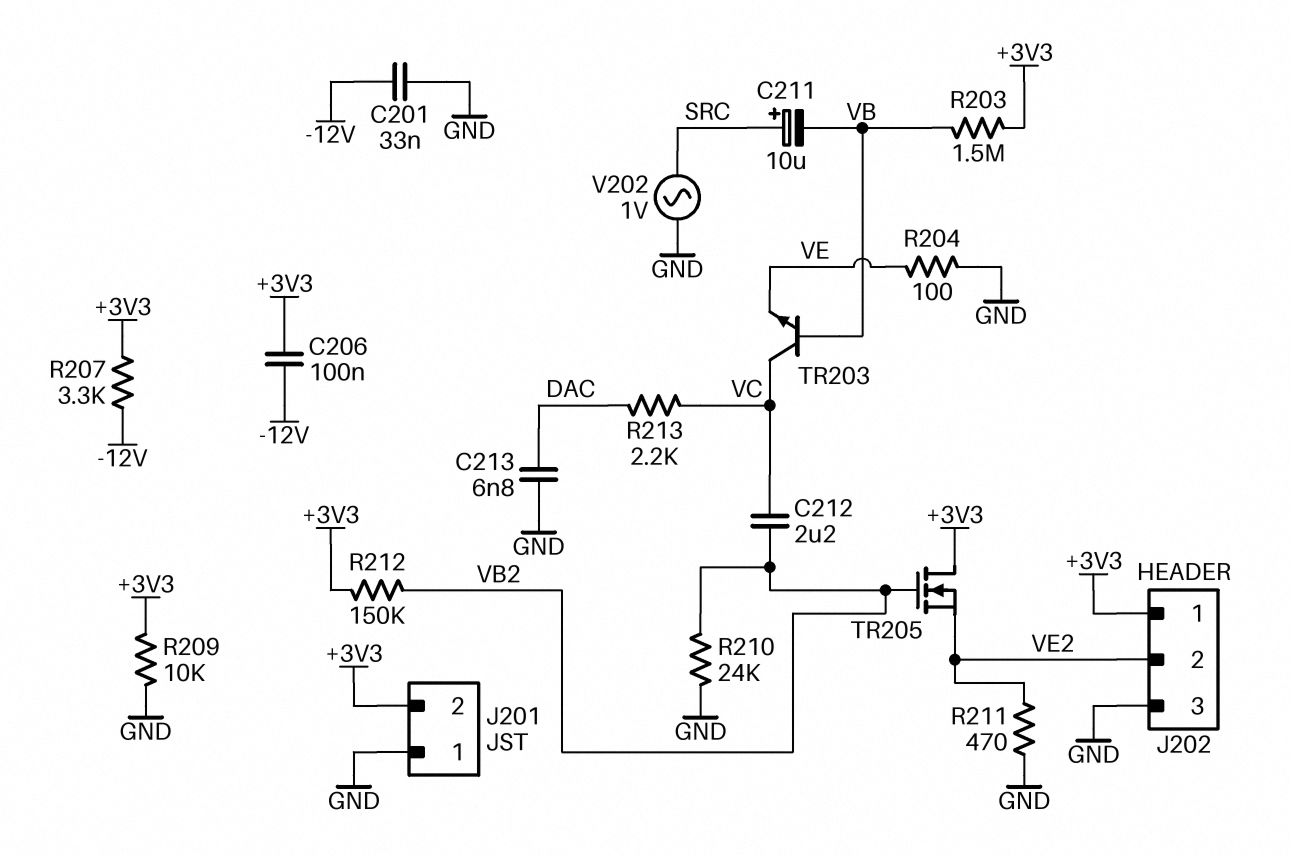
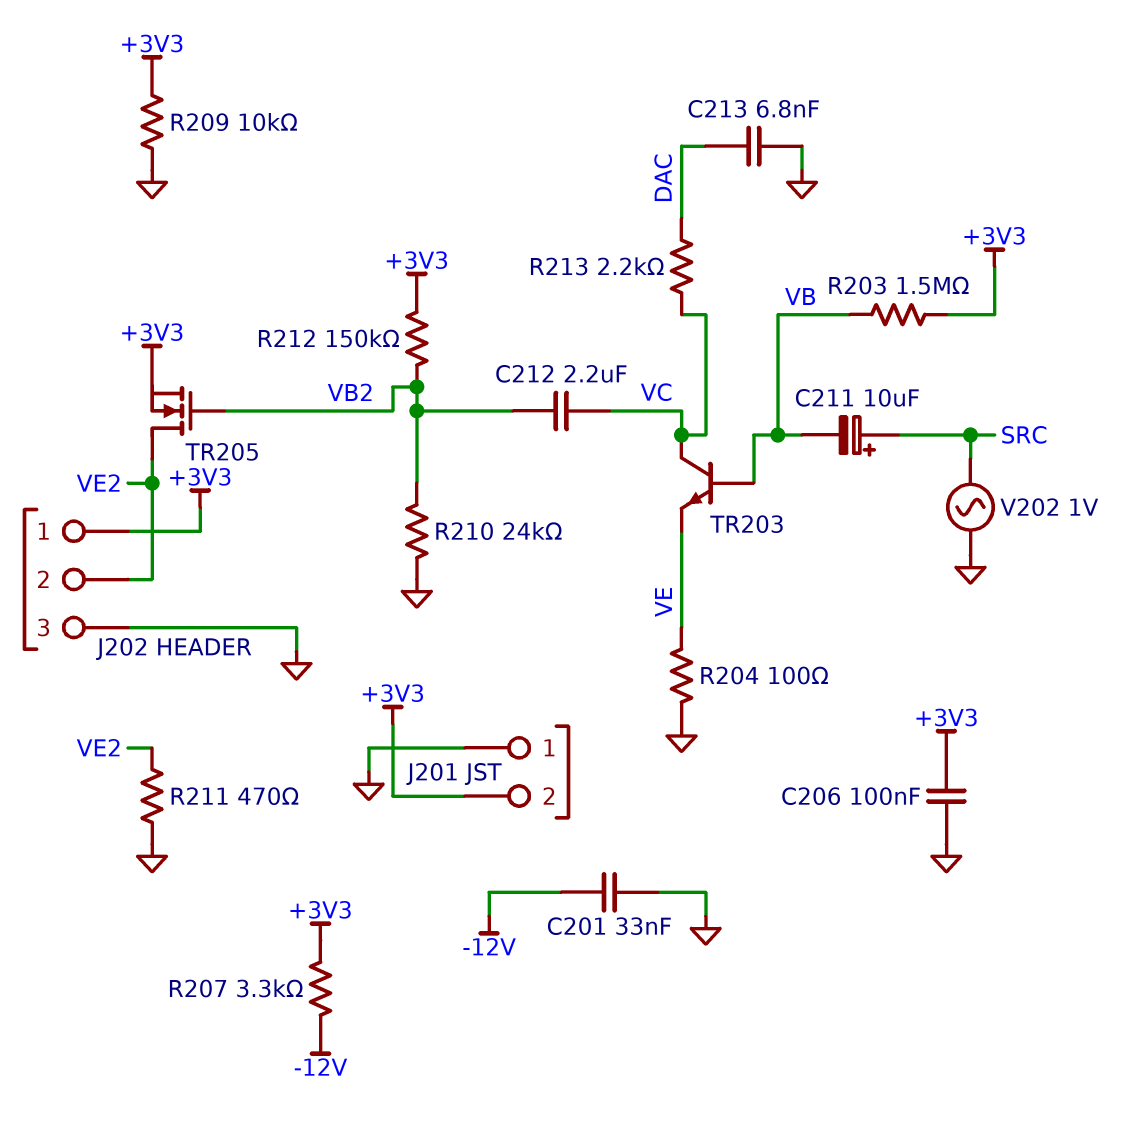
C206: 100nF (+3V3, -12V) -> 100nF (+3V3, GND)
TR205: NMOS (G VB2, D +3V3, S VE2) -> NMOS (G VB2, D VE2, S +3V3)

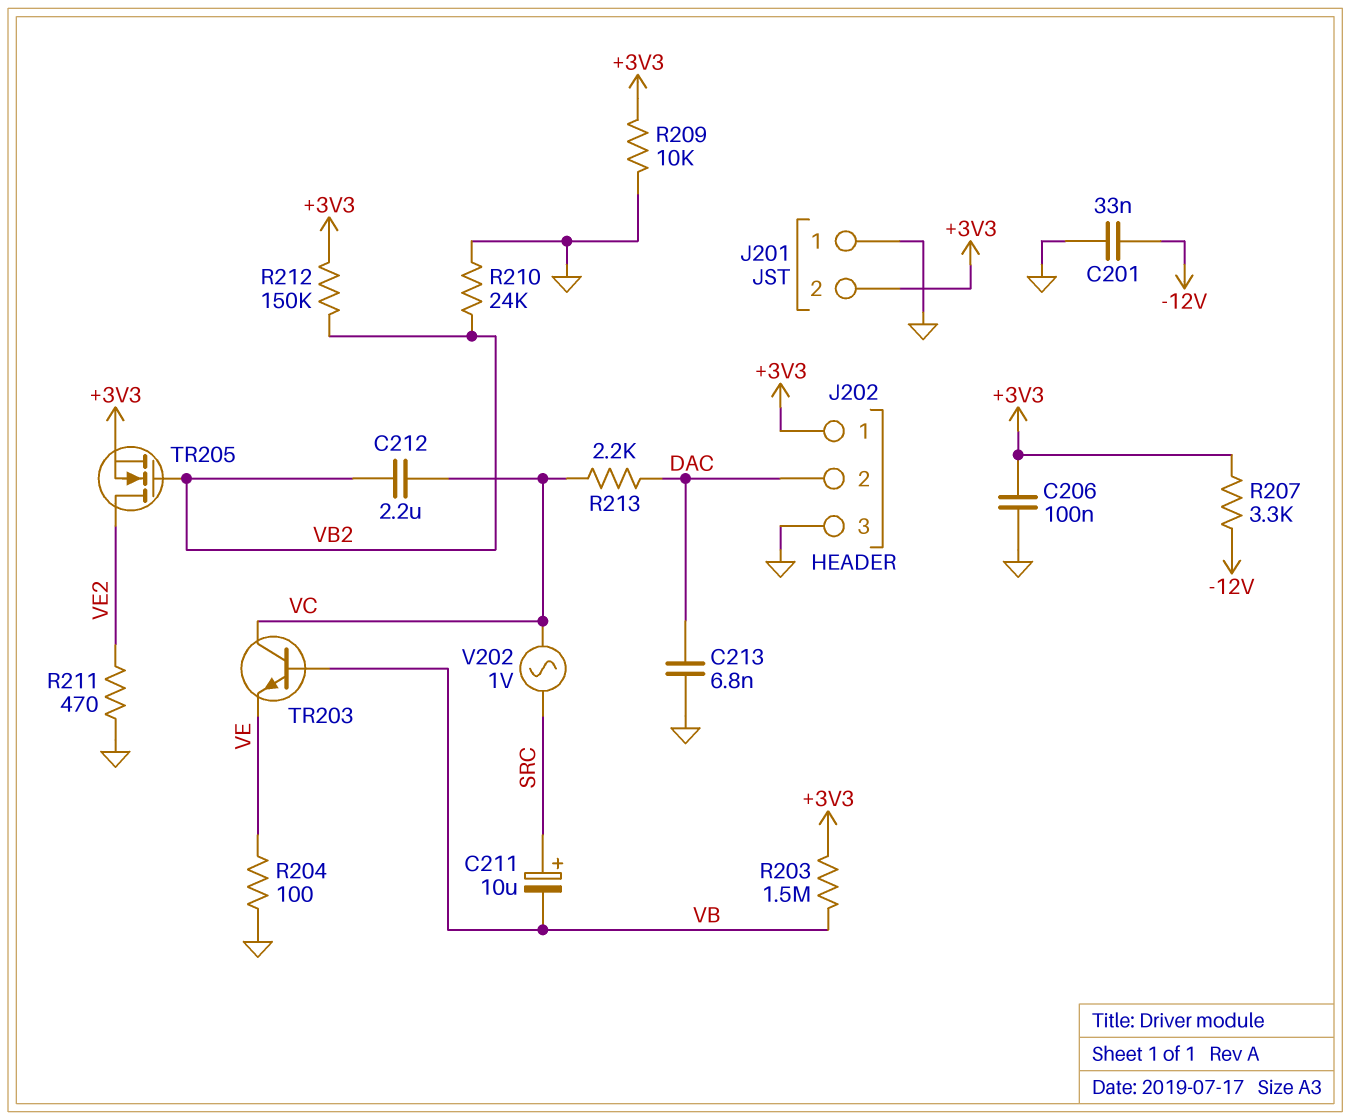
J202 pin 2: VE2 -> DAC
V202: AC 1V (GND, SRC) -> AC 1V (SRC, VC)

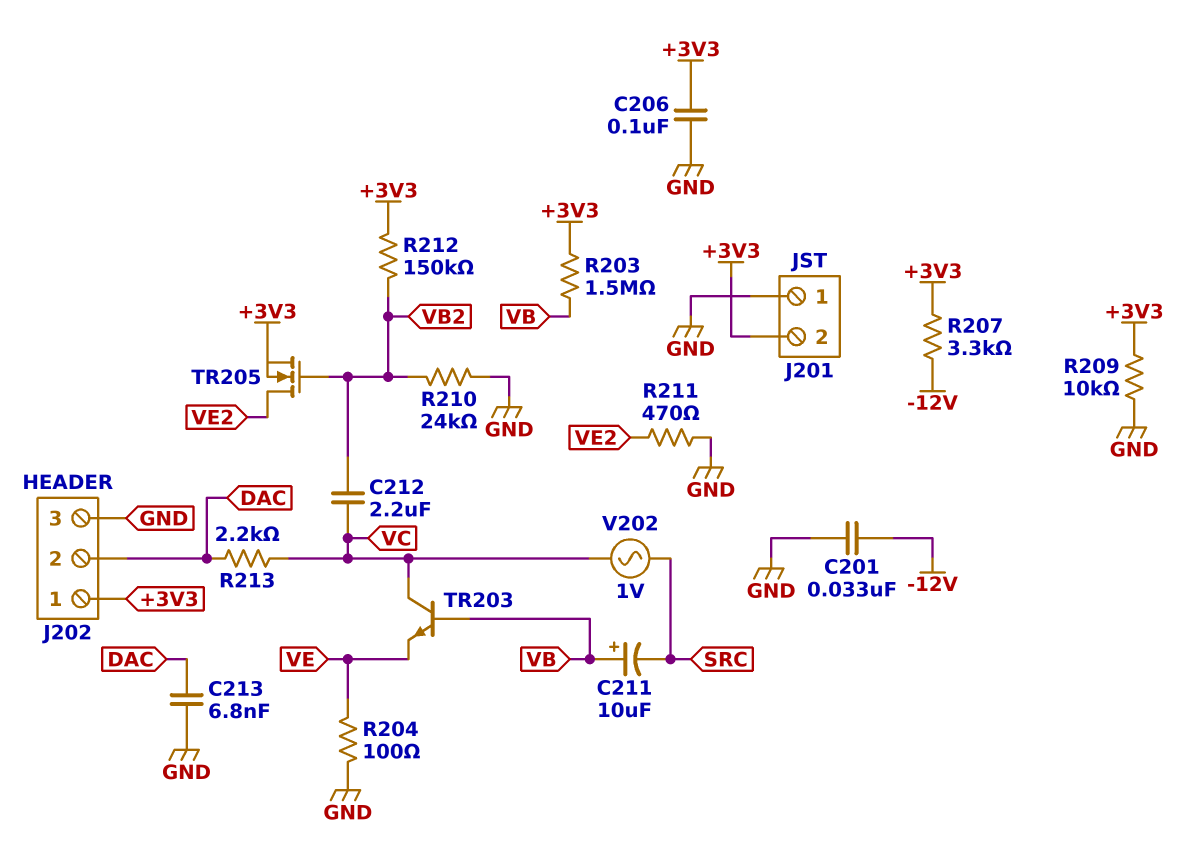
C211: 10uF (plus SRC, minus VB) -> 10uF (plus VB, minus SRC)

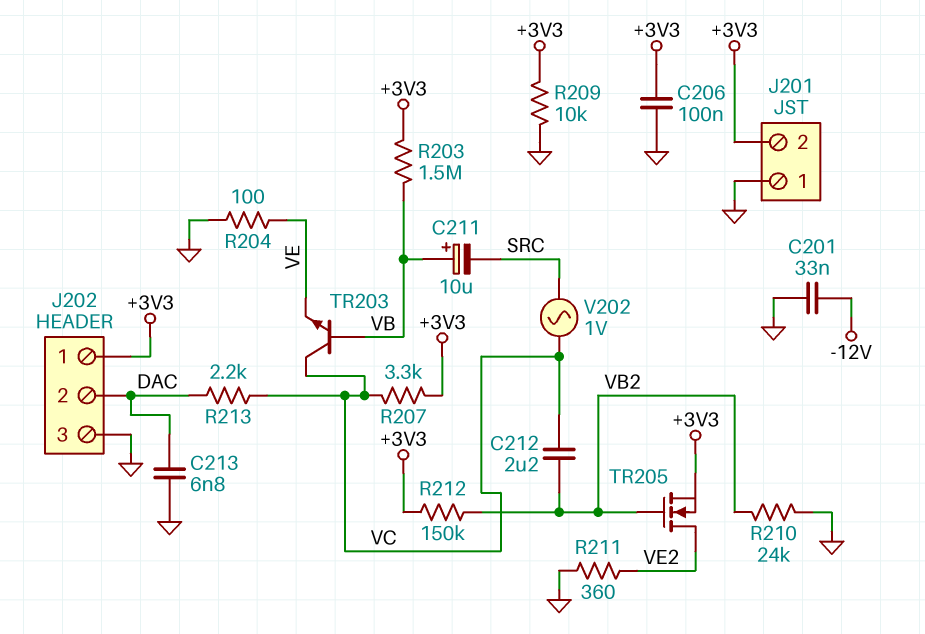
R207: 3.3k (+3V3, -12V) -> 3.3k (+3V3, VC)
R211: 470 (GND, VE2) -> 360 (GND, VE2)

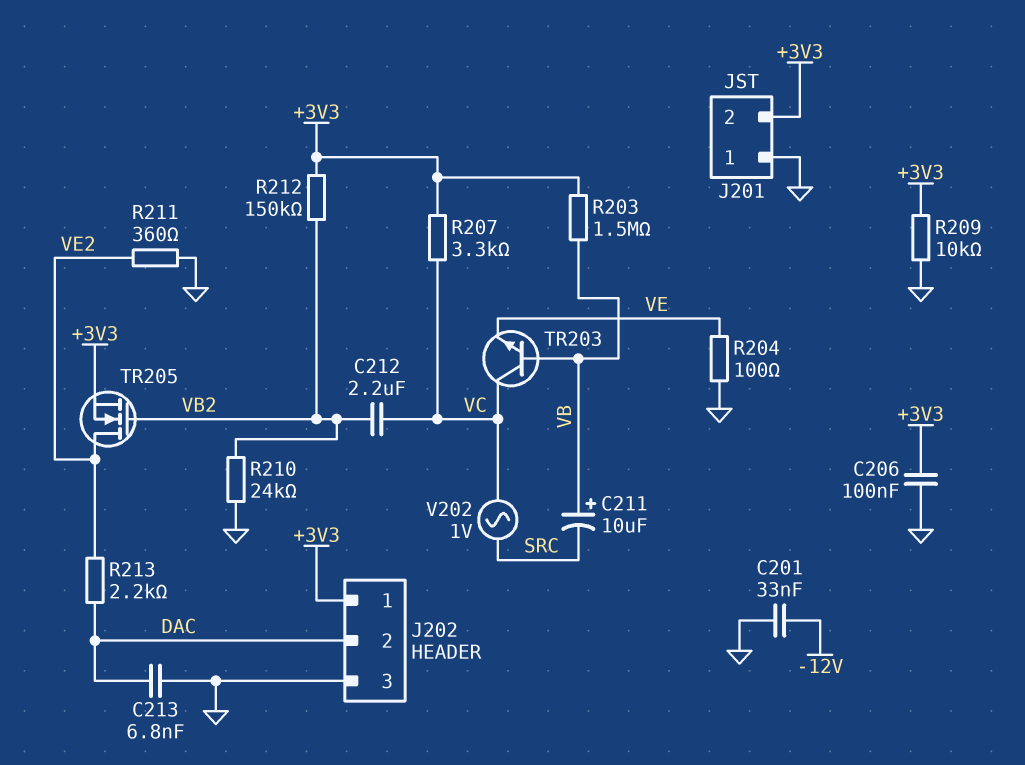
R213: 2.2k (DAC, VC) -> 2.2k (DAC, VE2)

